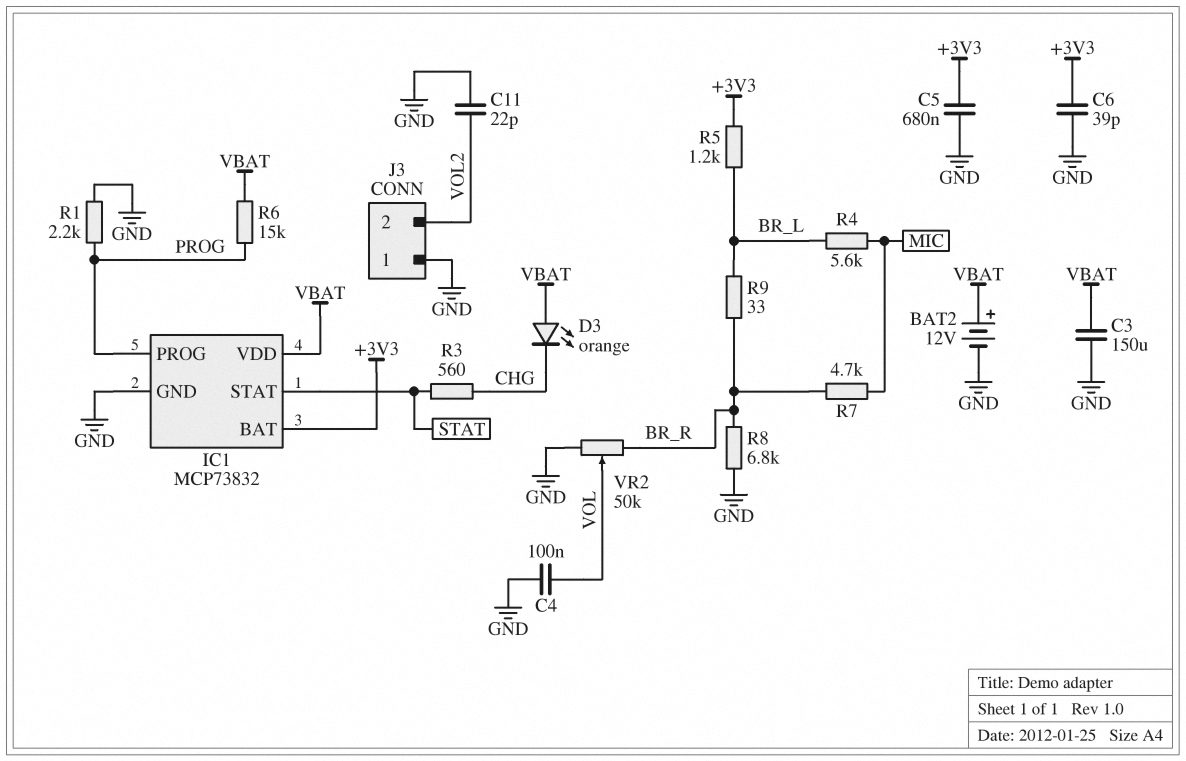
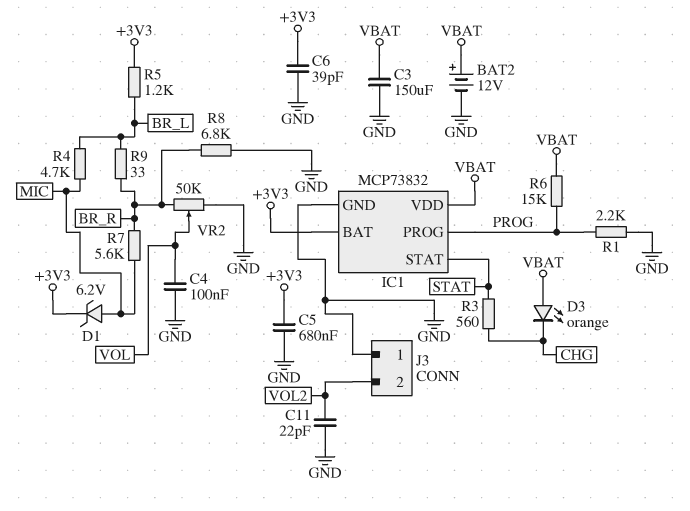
D1: none -> zener 6.2V (A MIC, K +3V3)
R4: 5.6k (BR_L, MIC) -> 4.7k (BR_L, MIC)
R7: 4.7k (BR_R, MIC) -> 5.6k (BR_R, MIC)

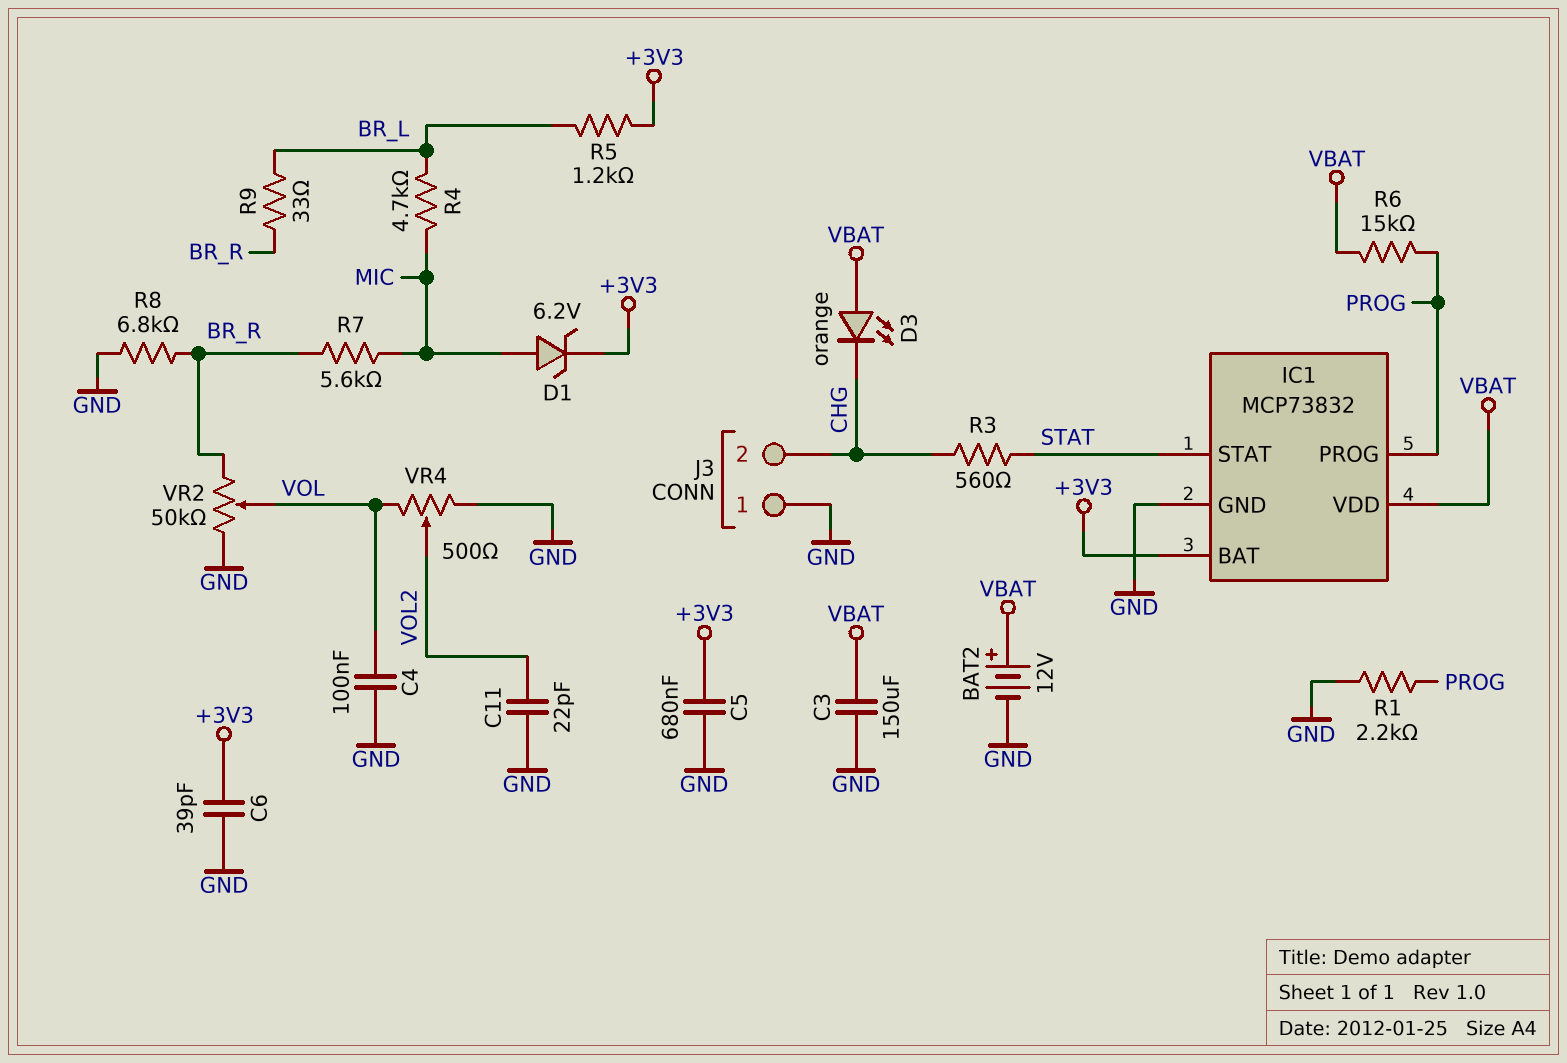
J3 pin 2: VOL2 -> CHG
VR4: none -> 500 (GND, VOL, wiper VOL2)

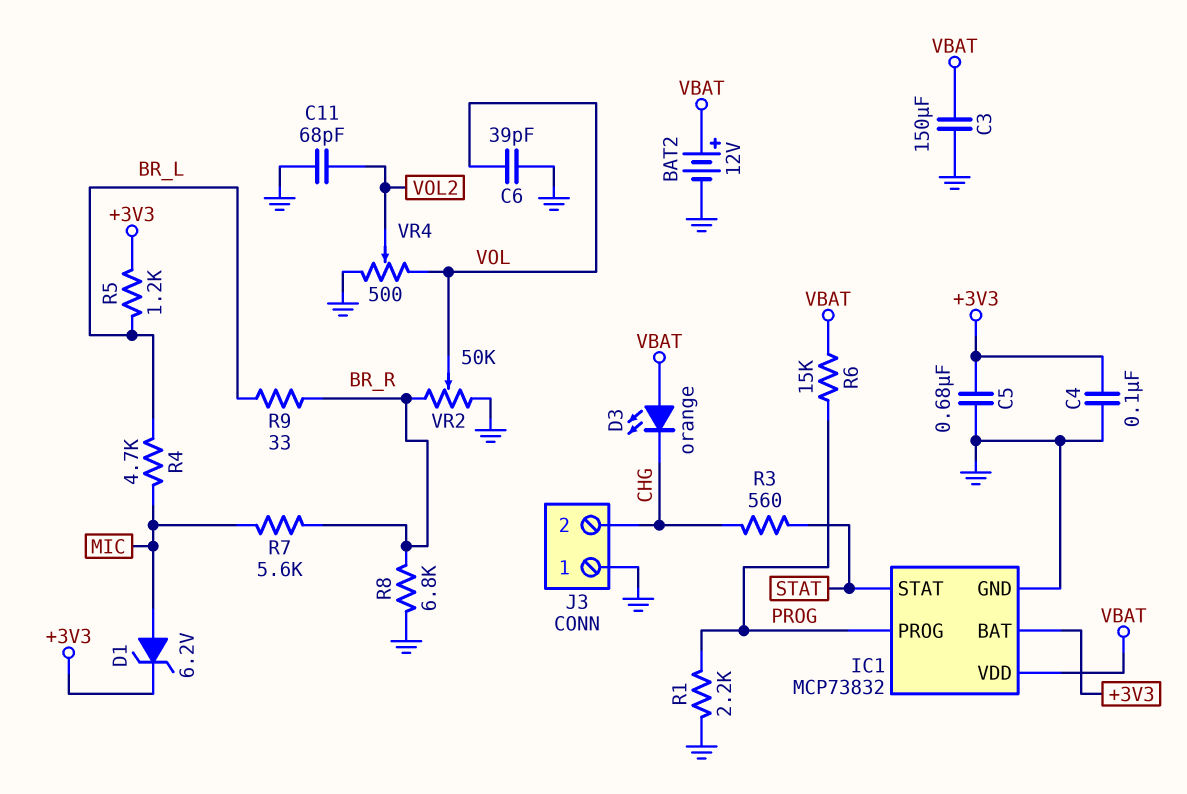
C4: 100nF (GND, VOL) -> 100nF (+3V3, GND)
C6: 39pF (+3V3, GND) -> 39pF (GND, VOL)
C11: 22pF (GND, VOL2) -> 68pF (GND, VOL2)

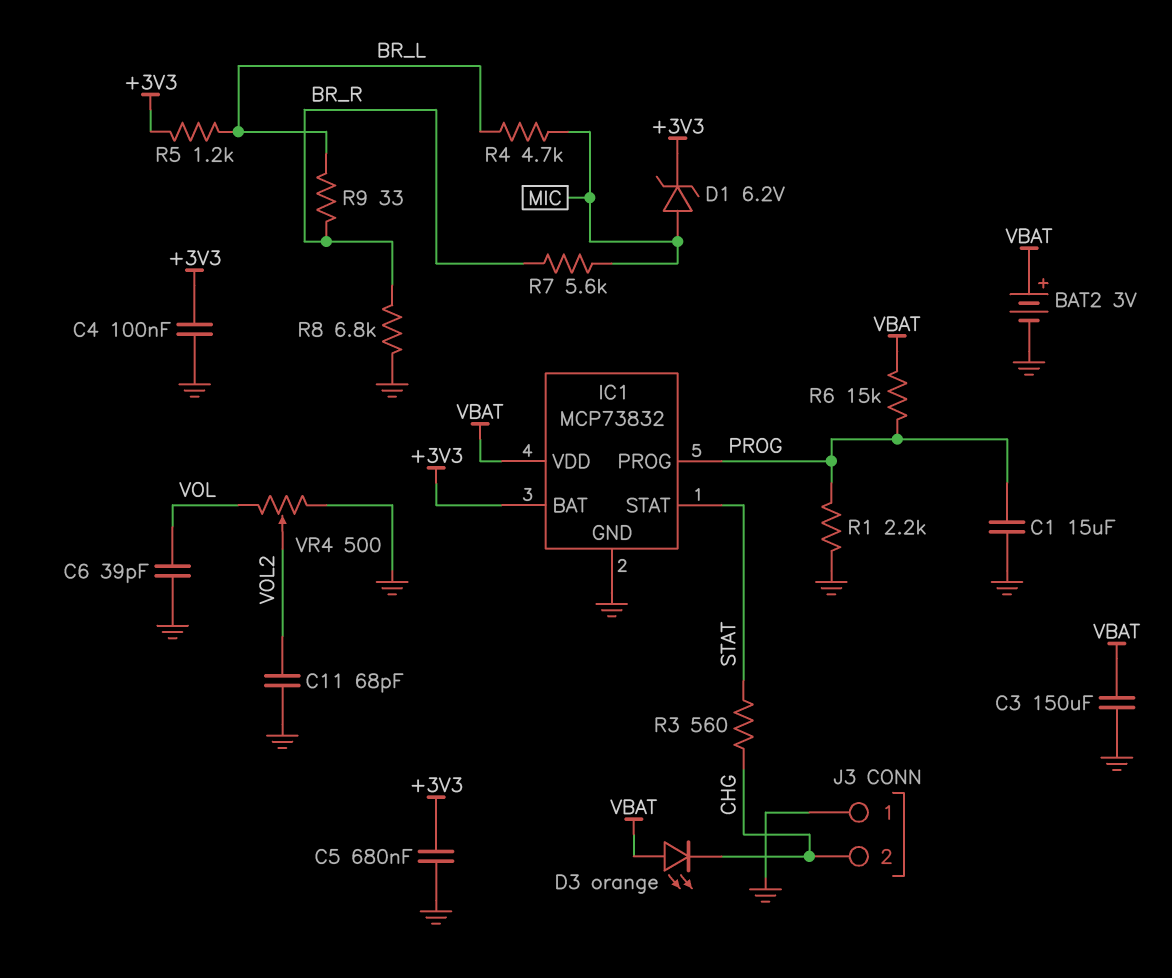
BAT2: 12V (plus VBAT, minus GND) -> 3V (plus VBAT, minus GND)
C1: none -> 15uF (GND, PROG)
VR2: 50k (BR_R, GND, wiper VOL) -> none

